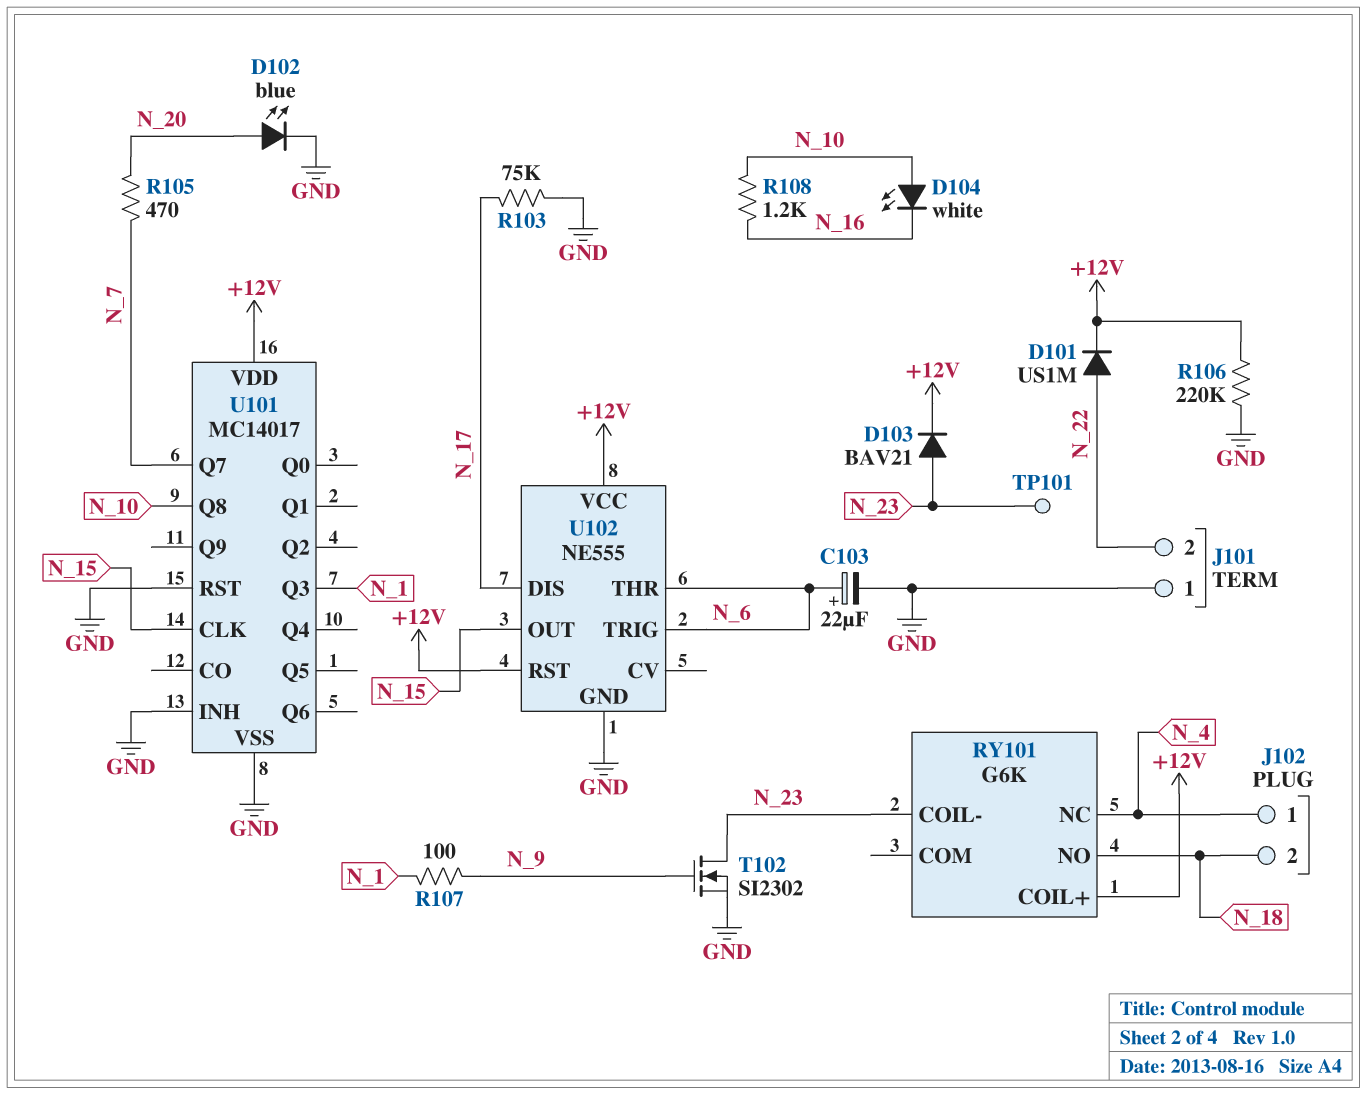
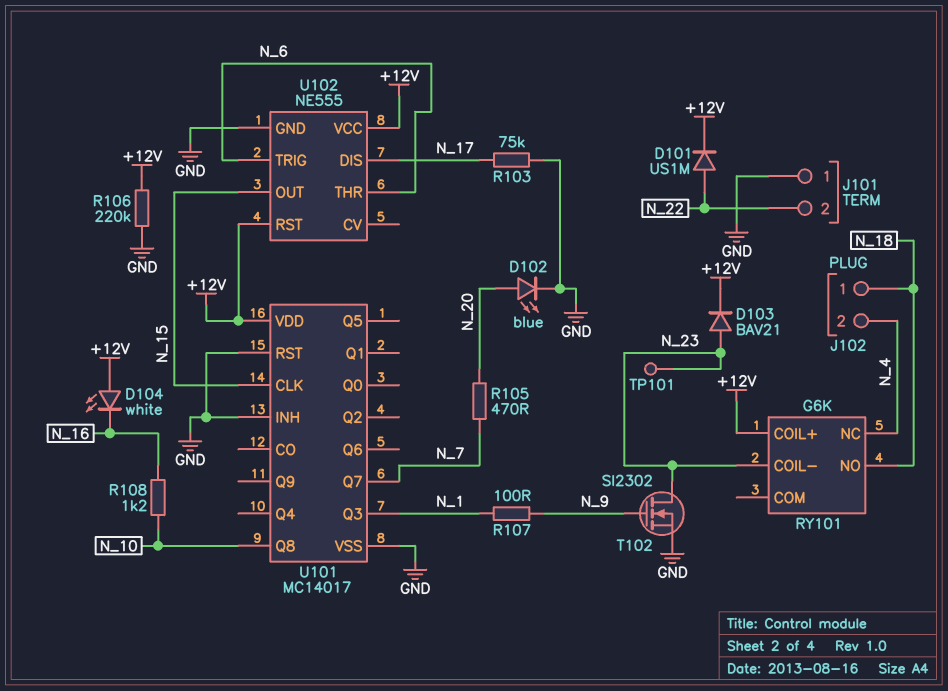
C103: 22uF (plus N_6, minus GND) -> none
D104: LED white (A N_10, K N_16) -> LED white (A +12V, K N_16)
J102 pin 1: N_4 -> N_18
J102 pin 2: N_18 -> N_4

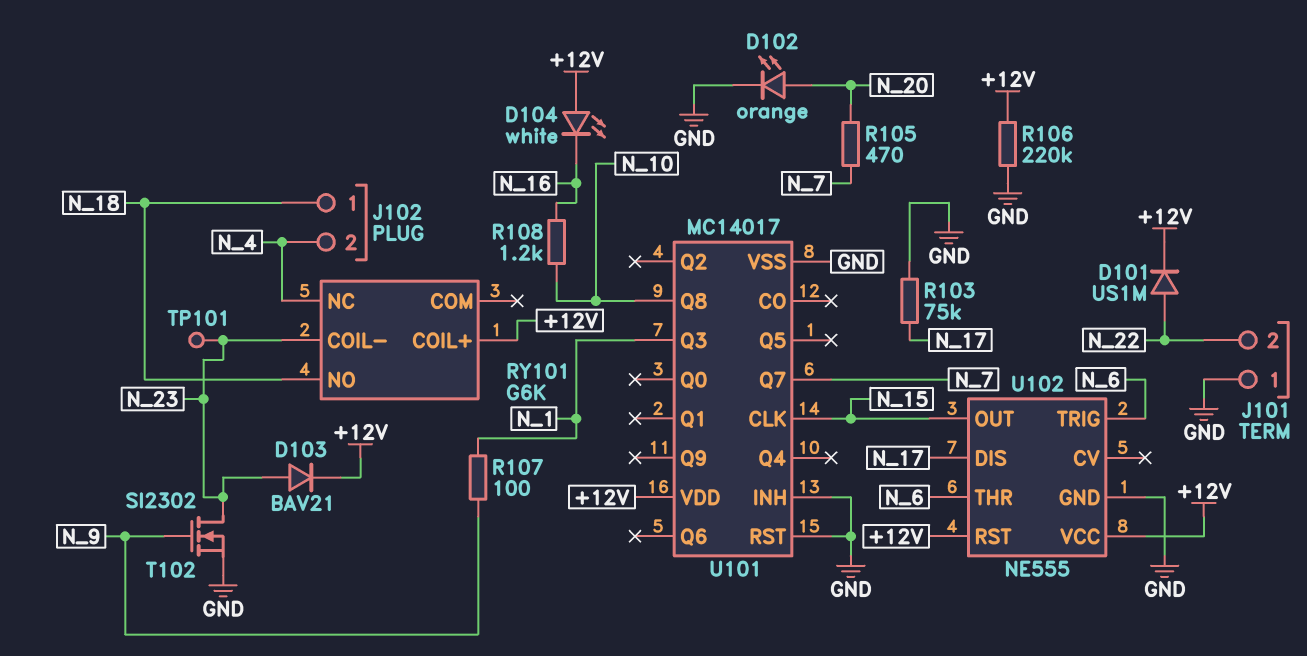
D102: LED blue (A N_20, K GND) -> LED orange (A N_20, K GND)

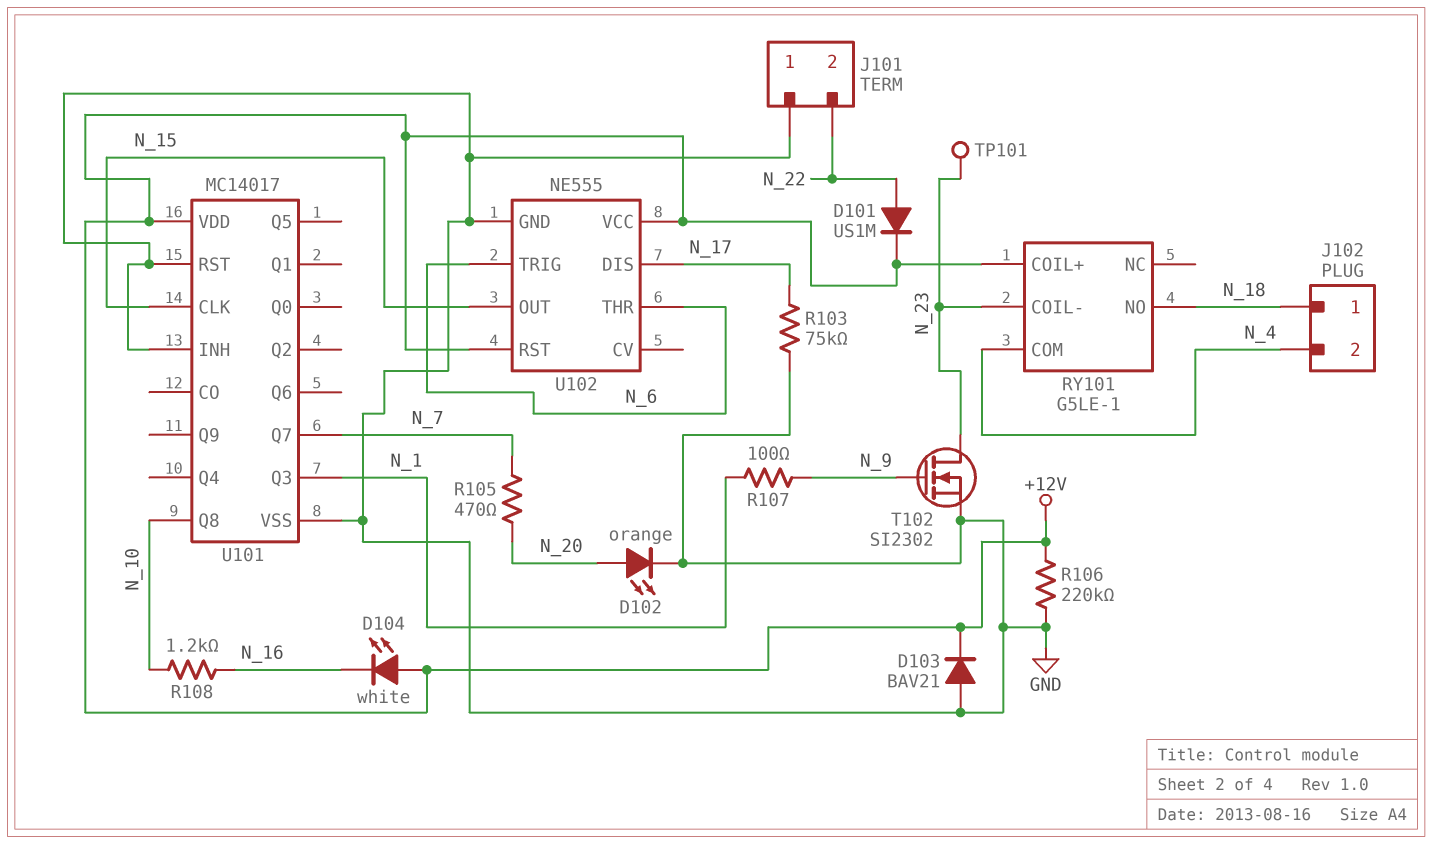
D103: diode BAV21 (A N_23, K +12V) -> diode BAV21 (A GND, K +12V)
RY101: G6K -> G5LE-1
RY101 pin COM: none -> N_4
RY101 pin NC: N_4 -> none

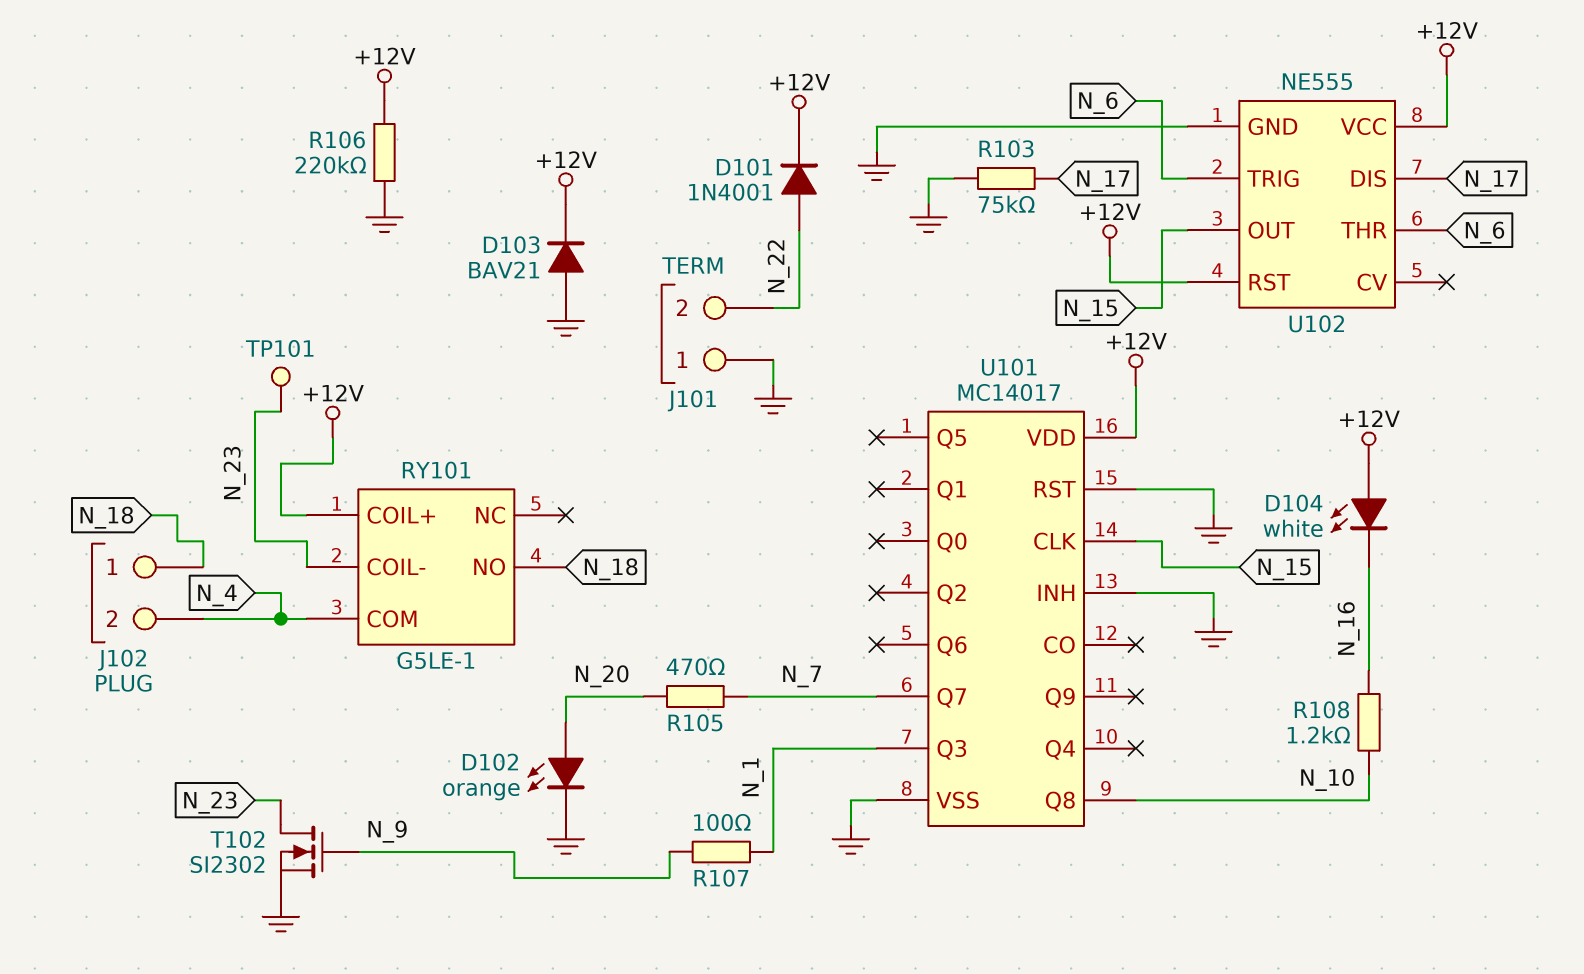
D101: diode US1M (A N_22, K +12V) -> diode 1N4001 (A N_22, K +12V)

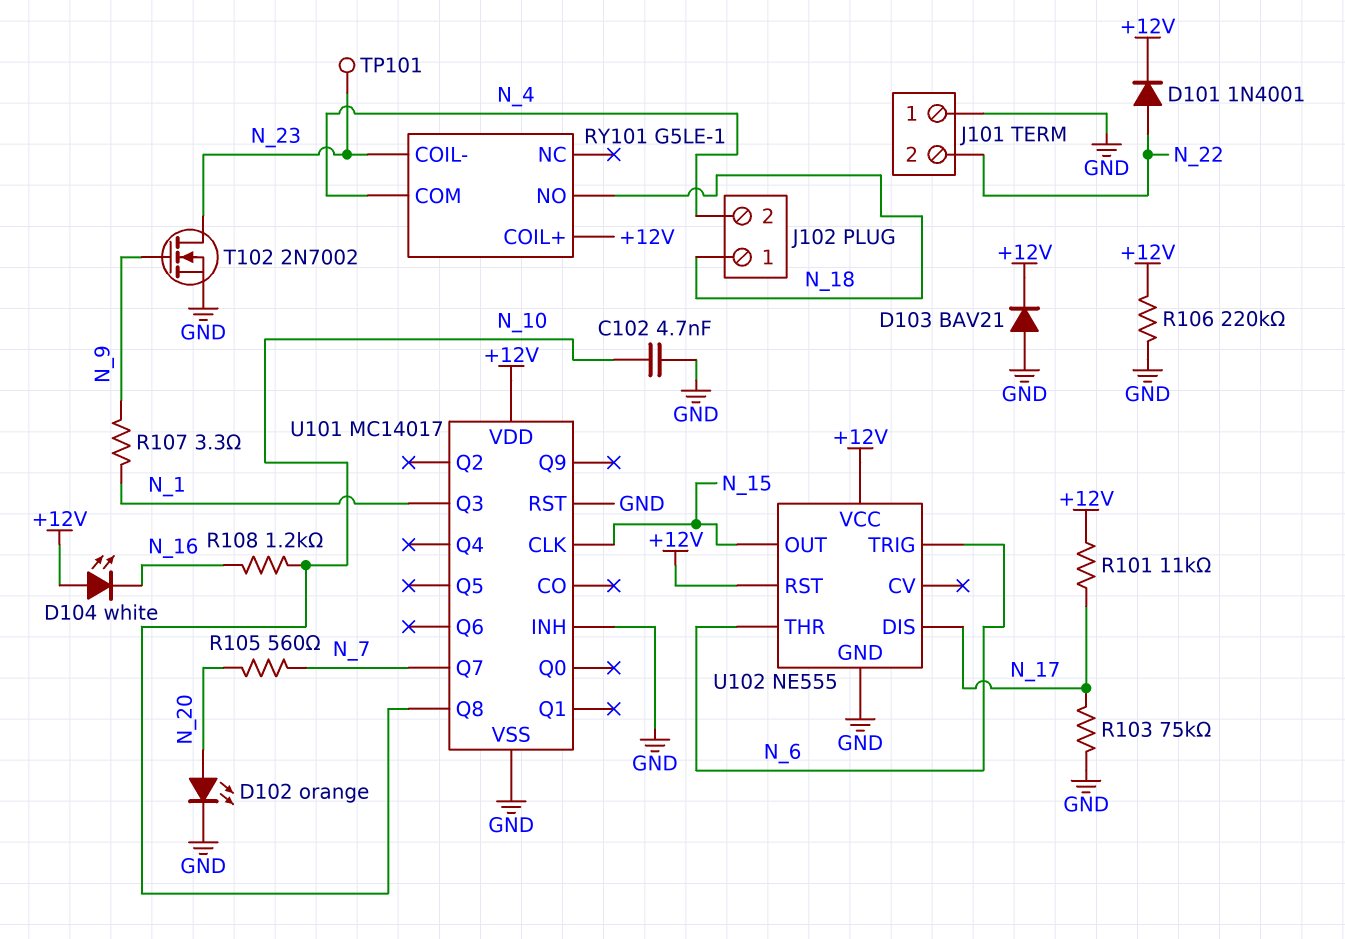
C102: none -> 4.7nF (GND, N_10)
R101: none -> 11k (+12V, N_17)
R105: 470 (N_7, N_20) -> 560 (N_7, N_20)
R107: 100 (N_1, N_9) -> 3.3 (N_1, N_9)
T102: NMOS SI2302 (G N_9, D N_23, S GND) -> NMOS 2N7002 (G N_9, D N_23, S GND)

